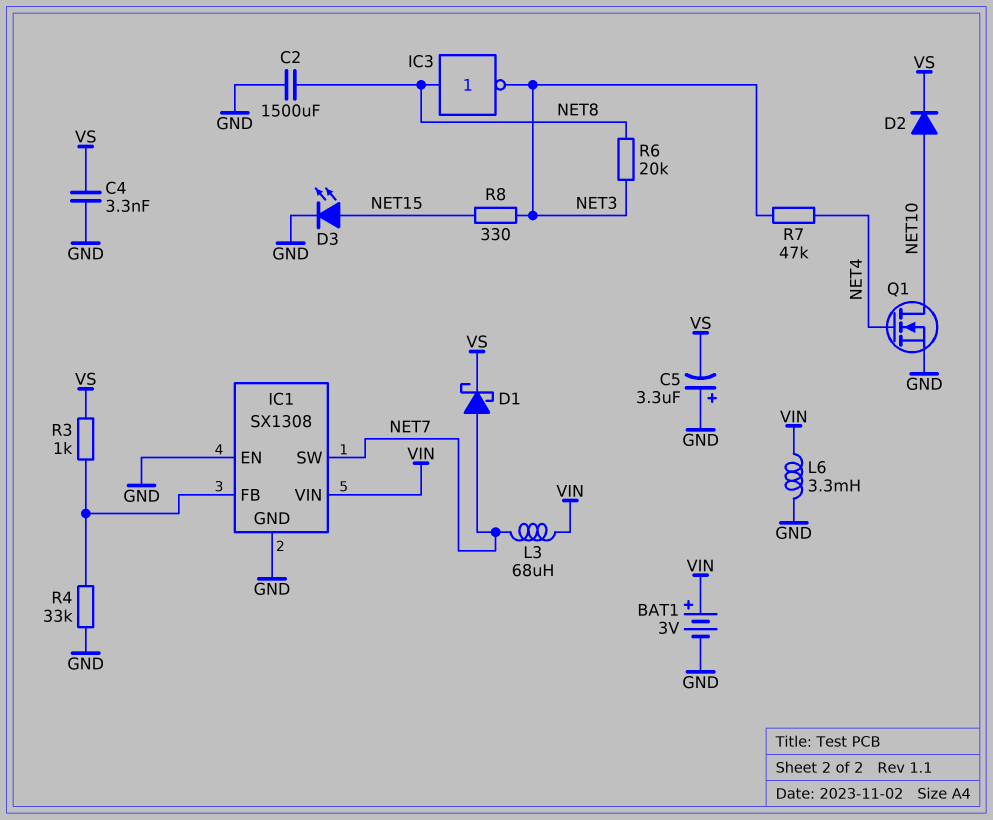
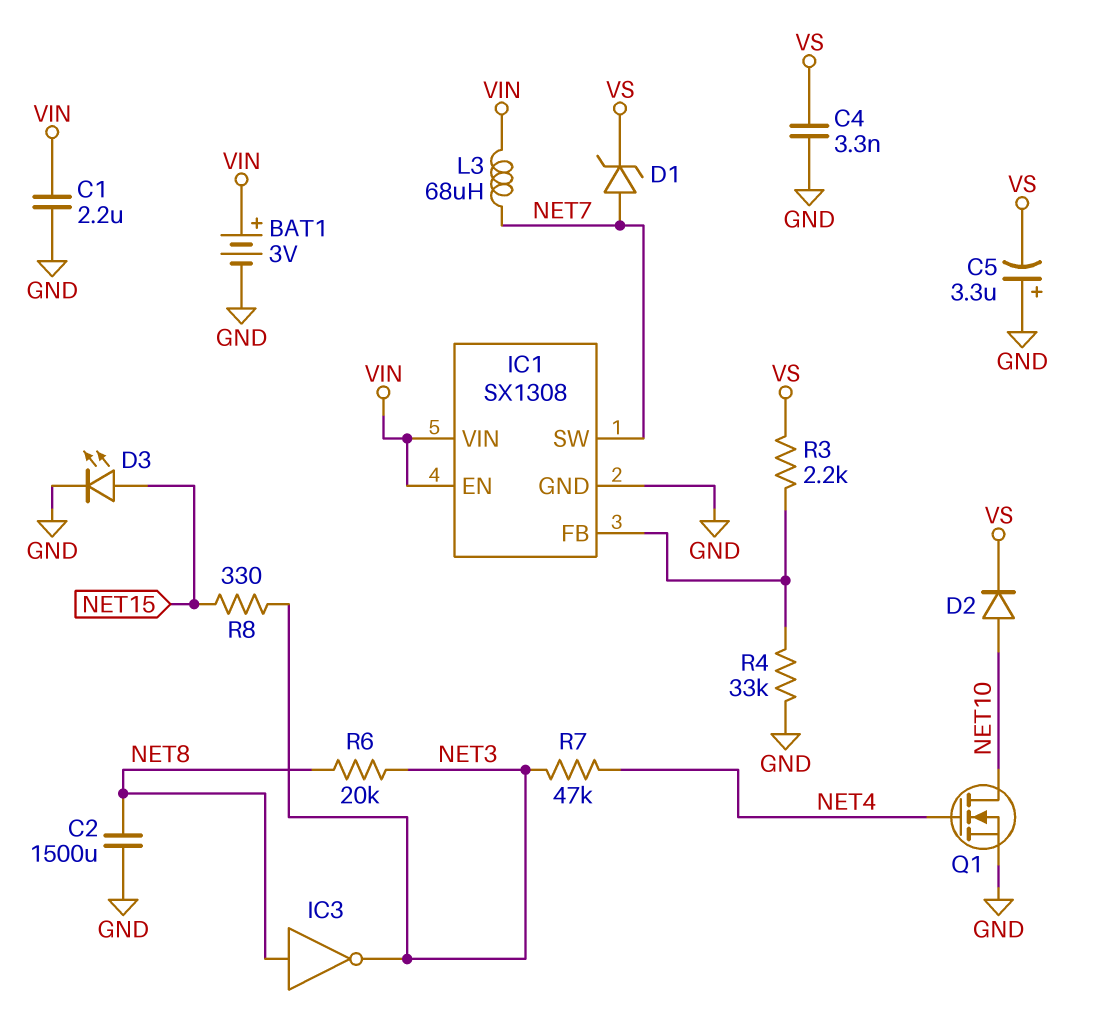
C1: none -> 2.2uF (GND, VIN)
D1: schottky (A NET7, K VS) -> zener (A NET7, K VS)
IC1 pin EN: GND -> VIN
L6: 3.3mH (GND, VIN) -> none
R3: 1k (IC1/FB, VS) -> 2.2k (IC1/FB, VS)

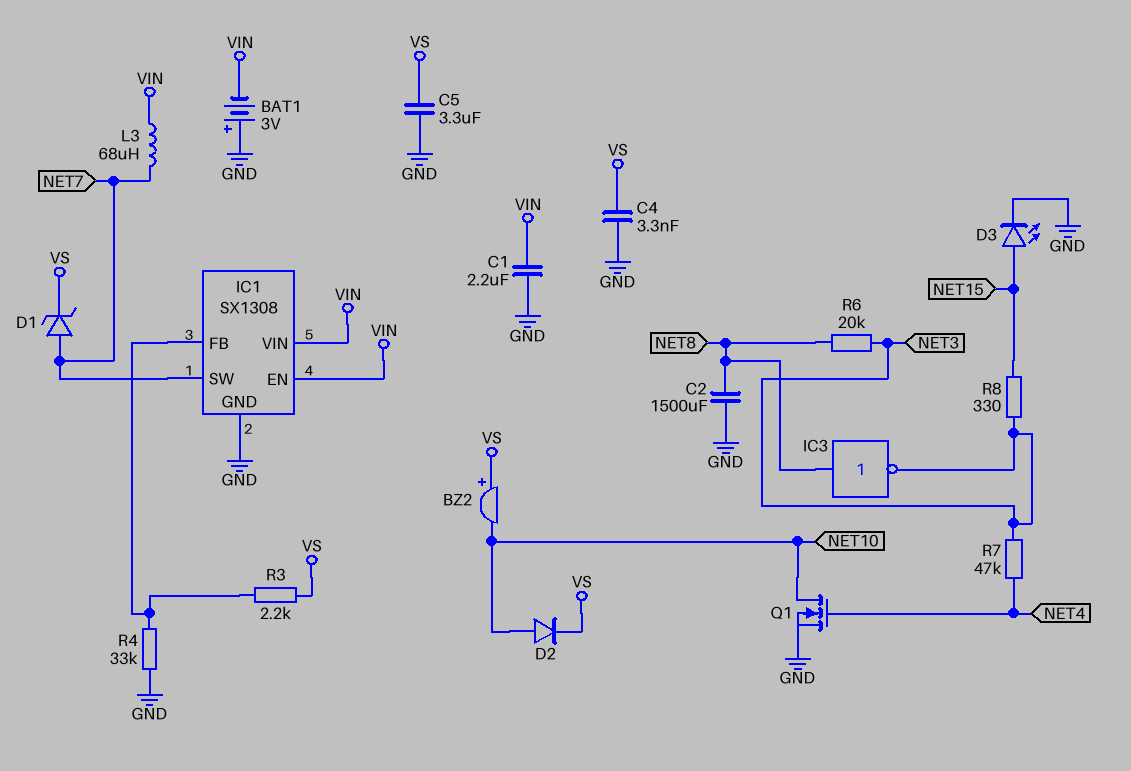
BAT1: 3V (plus VIN, minus GND) -> 3V (plus GND, minus VIN)
BZ2: none -> buzzer (plus VS, minus NET10)
C5: 3.3uF (plus GND, minus VS) -> 3.3uF (GND, VS)

